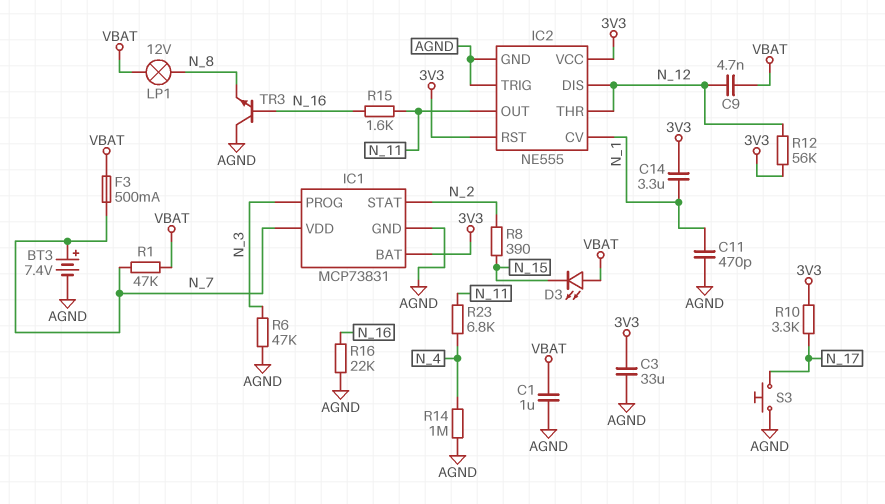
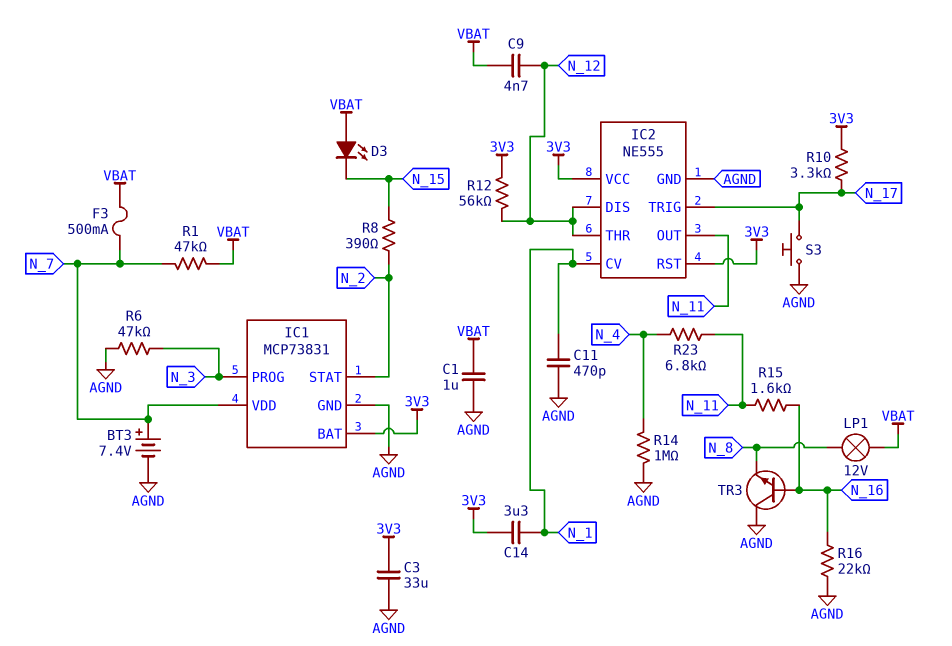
IC2 pin TRIG: AGND -> N_17

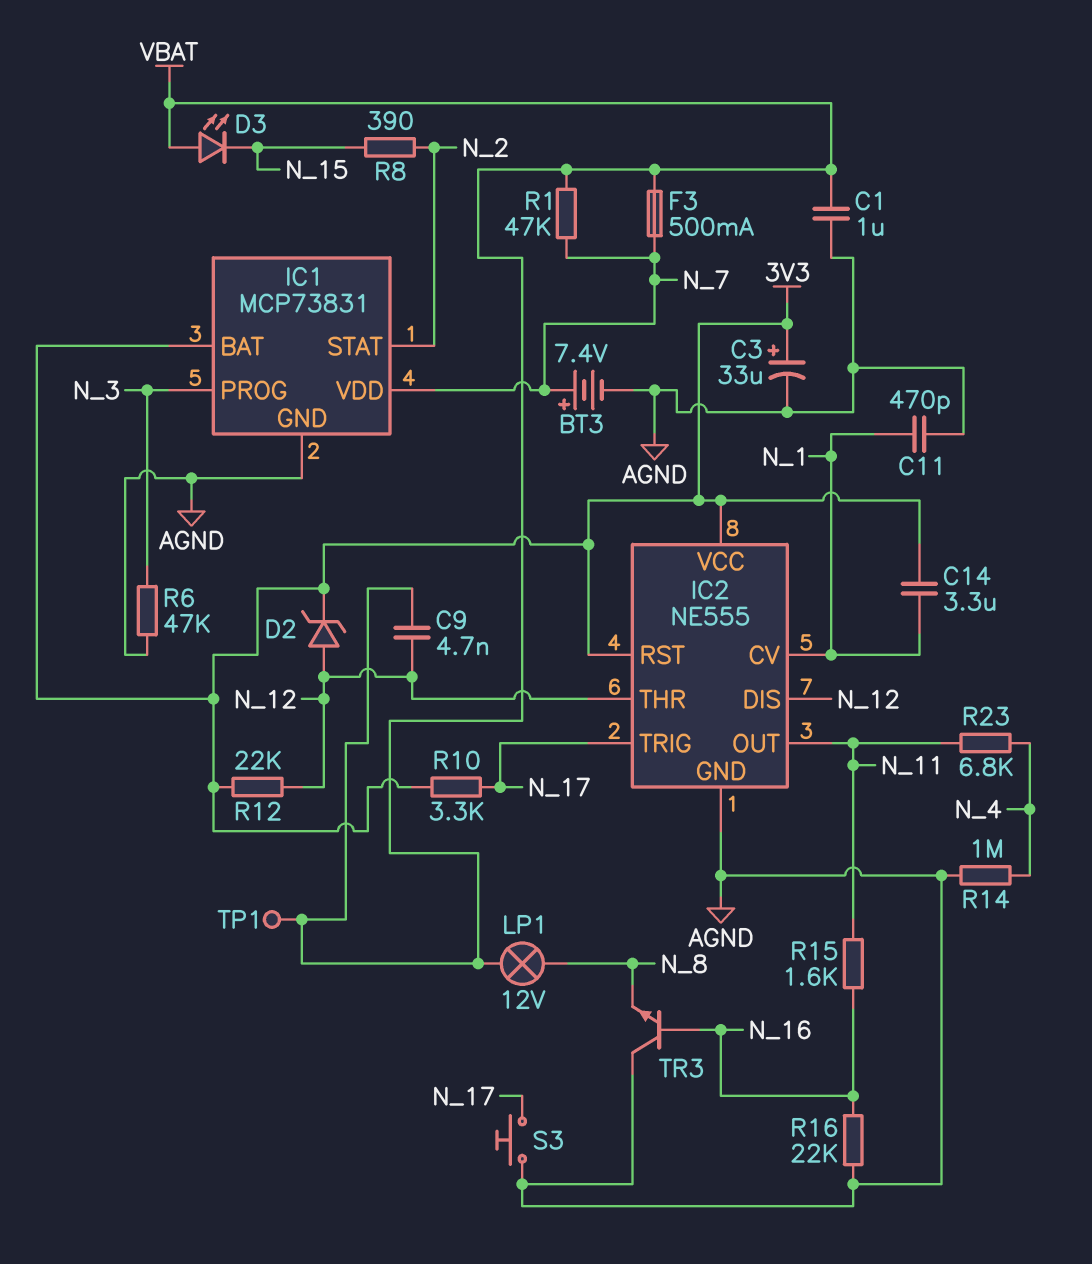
C3: 33uF (3V3, AGND) -> 33uF (plus 3V3, minus AGND)
D2: none -> zener (A N_12, K 3V3)
R12: 56k (3V3, N_12) -> 22k (3V3, N_12)
TP1: none -> test point (VBAT)

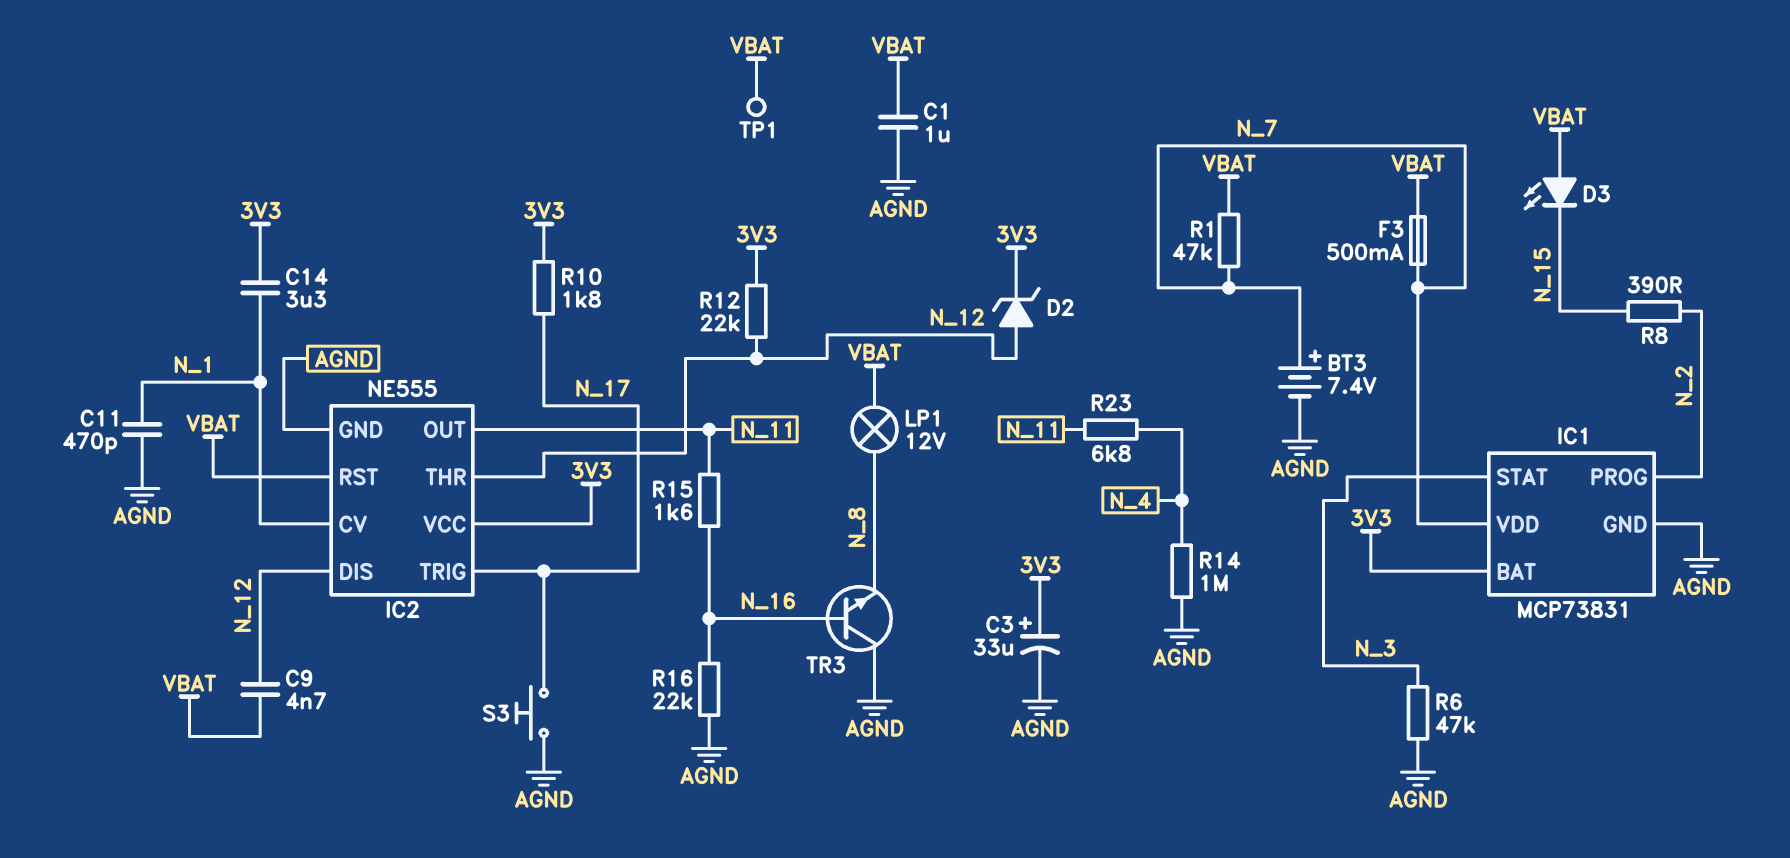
IC1 pin PROG: N_3 -> N_2
IC1 pin STAT: N_2 -> N_3
IC2 pin RST: 3V3 -> VBAT
R10: 3.3k (3V3, N_17) -> 1.8k (3V3, N_17)

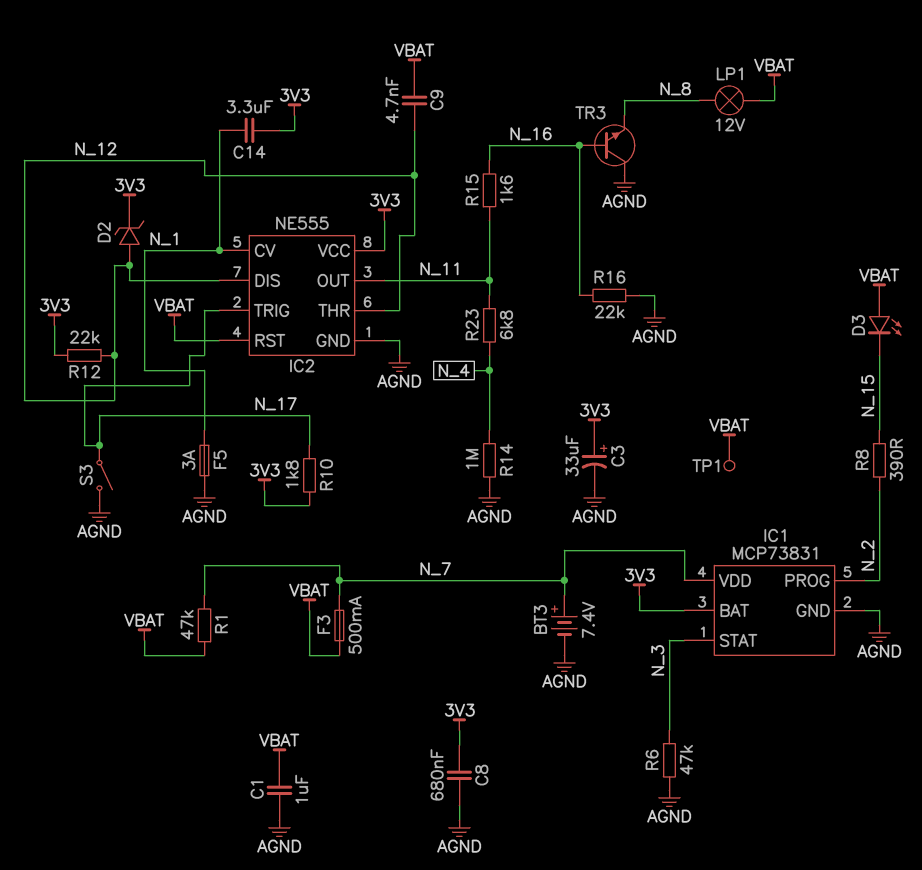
C8: none -> 680nF (3V3, AGND)
C11: 470pF (AGND, N_1) -> none
F5: none -> 3A (AGND, N_1)
S3: button (AGND, N_17) -> switch (AGND, N_17)

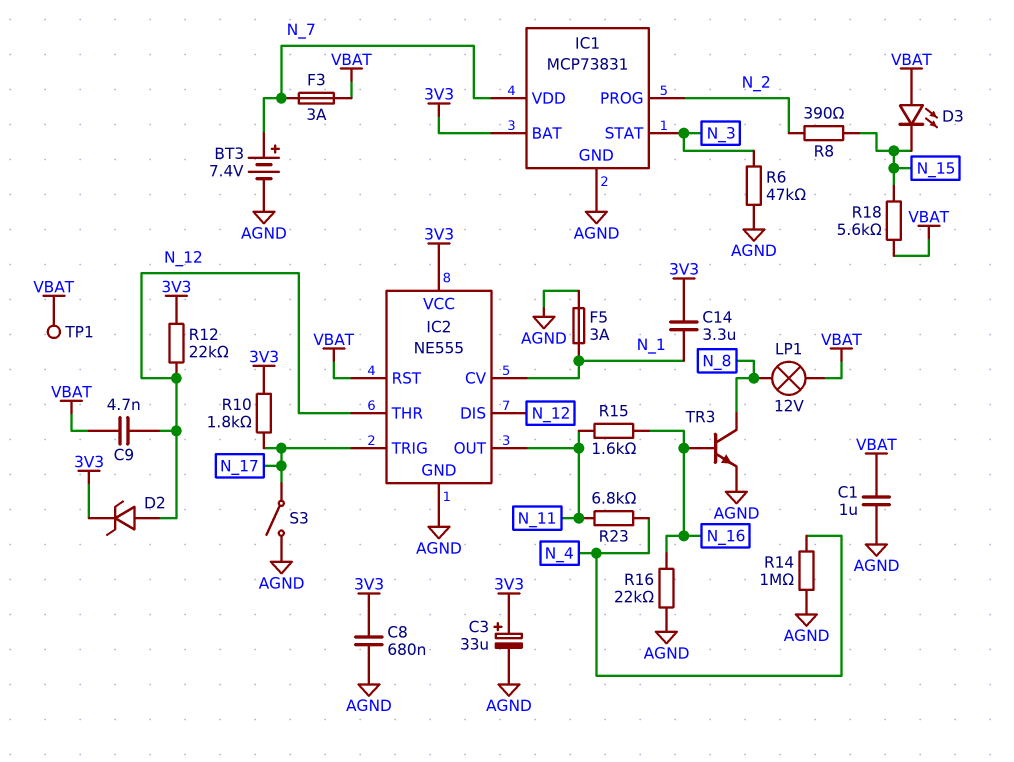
F3: 500mA (N_7, VBAT) -> 3A (N_7, VBAT)
R1: 47k (N_7, VBAT) -> none
R18: none -> 5.6k (N_15, VBAT)
TR3: NPN (B N_16, C AGND, E N_8) -> NPN (B N_16, C N_8, E AGND)

